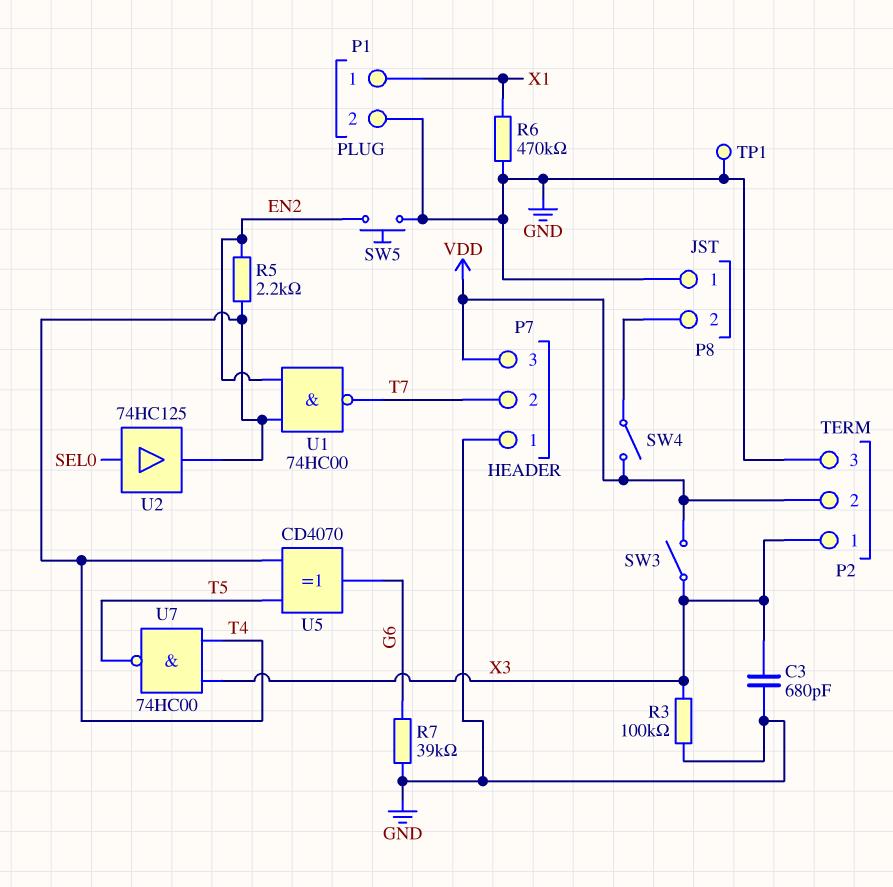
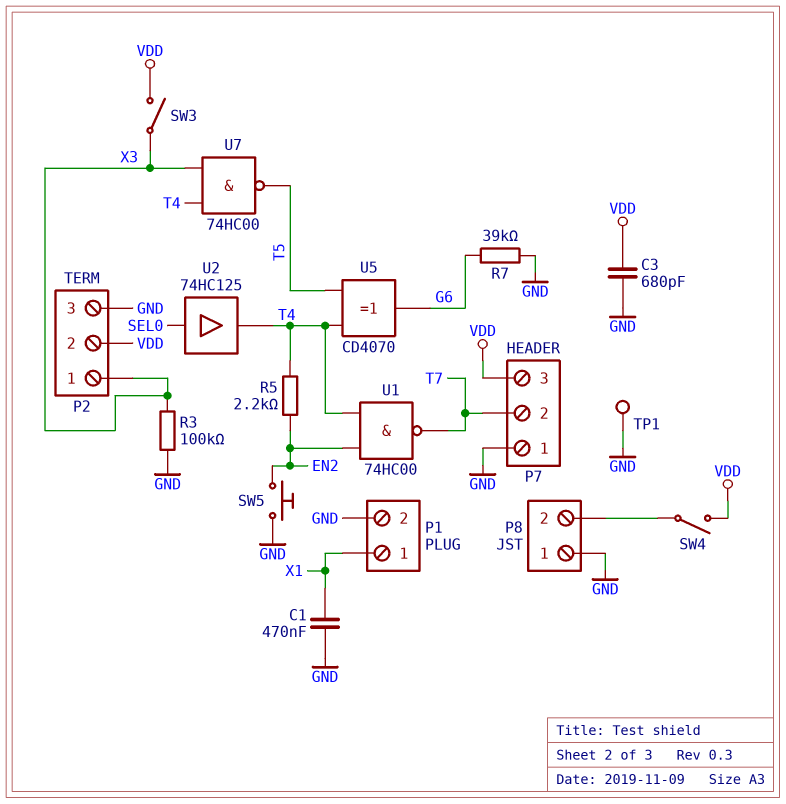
C1: none -> 470nF (GND, X1)
C3: 680pF (GND, X3) -> 680pF (GND, VDD)
R6: 470k (GND, X1) -> none

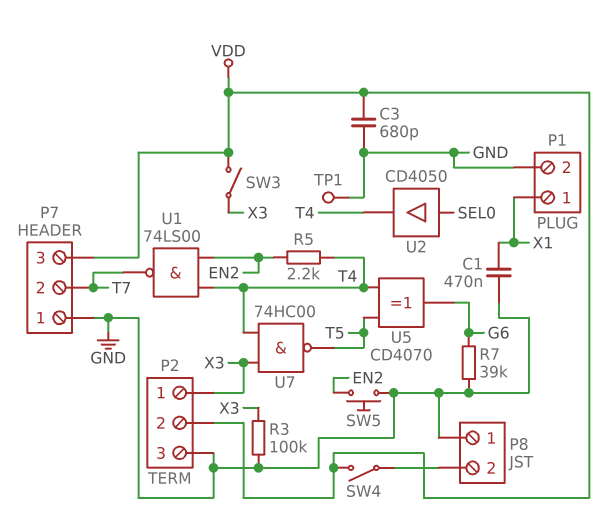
U1: NAND 74HC00 (in EN2, in T4, out T7) -> NAND 74LS00 (in EN2, in T4, out T7)
U2: buffer 74HC125 (in SEL0, out T4) -> buffer CD4050 (in SEL0, out T4)

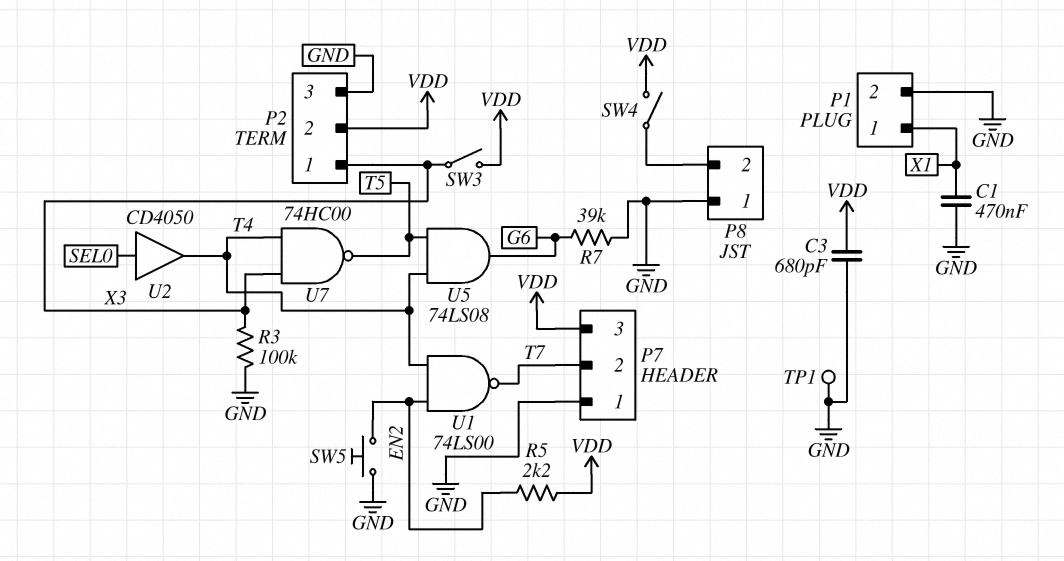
R5: 2.2k (EN2, T4) -> 2.2k (EN2, VDD)
U5: XOR CD4070 (in T4, in T5, out G6) -> AND 74LS08 (in T4, in T5, out G6)

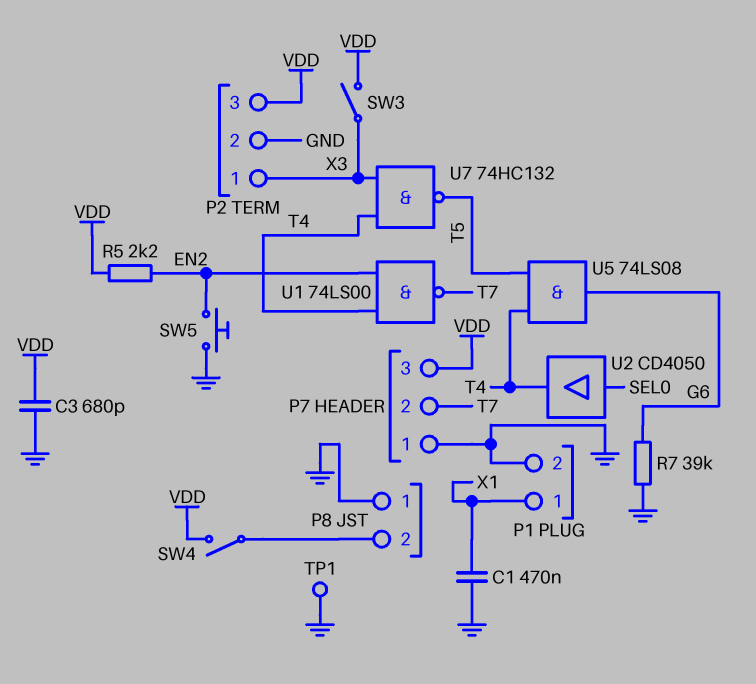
P2 pin 2: VDD -> GND
P2 pin 3: GND -> VDD
R3: 100k (GND, X3) -> none
U7: NAND 74HC00 (in T4, in X3, out T5) -> NAND 74HC132 (in T4, in X3, out T5)

